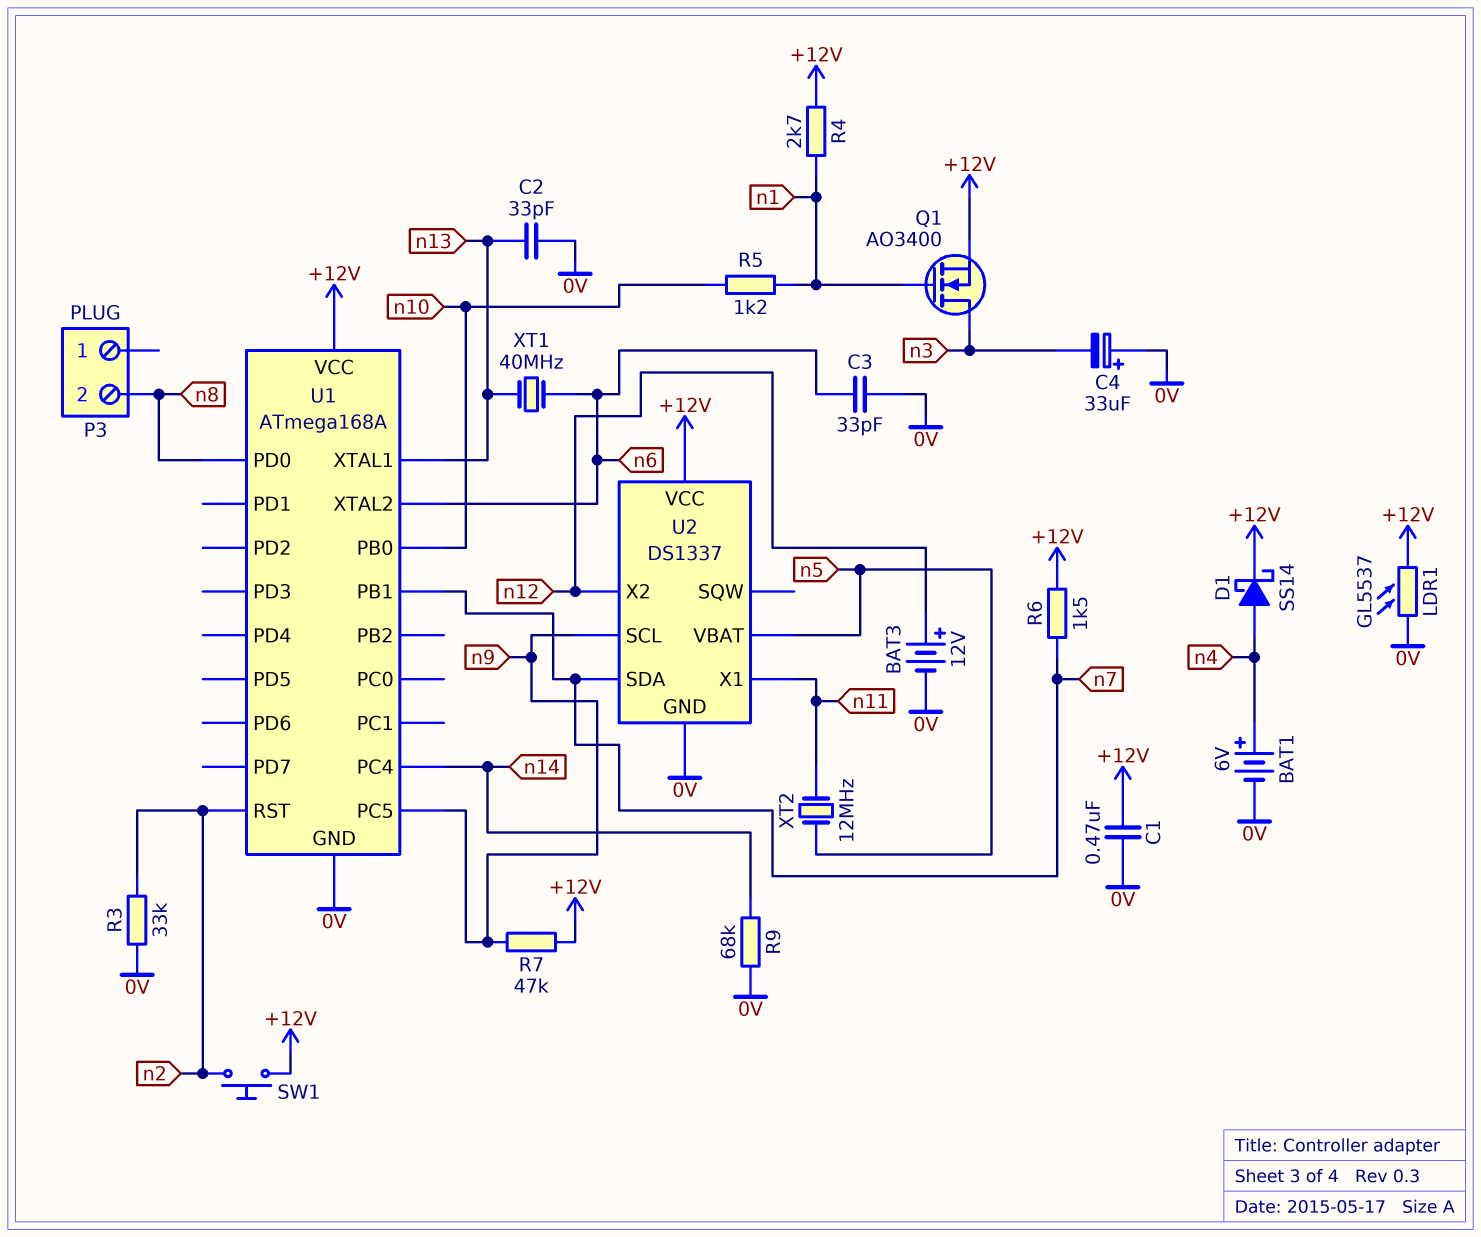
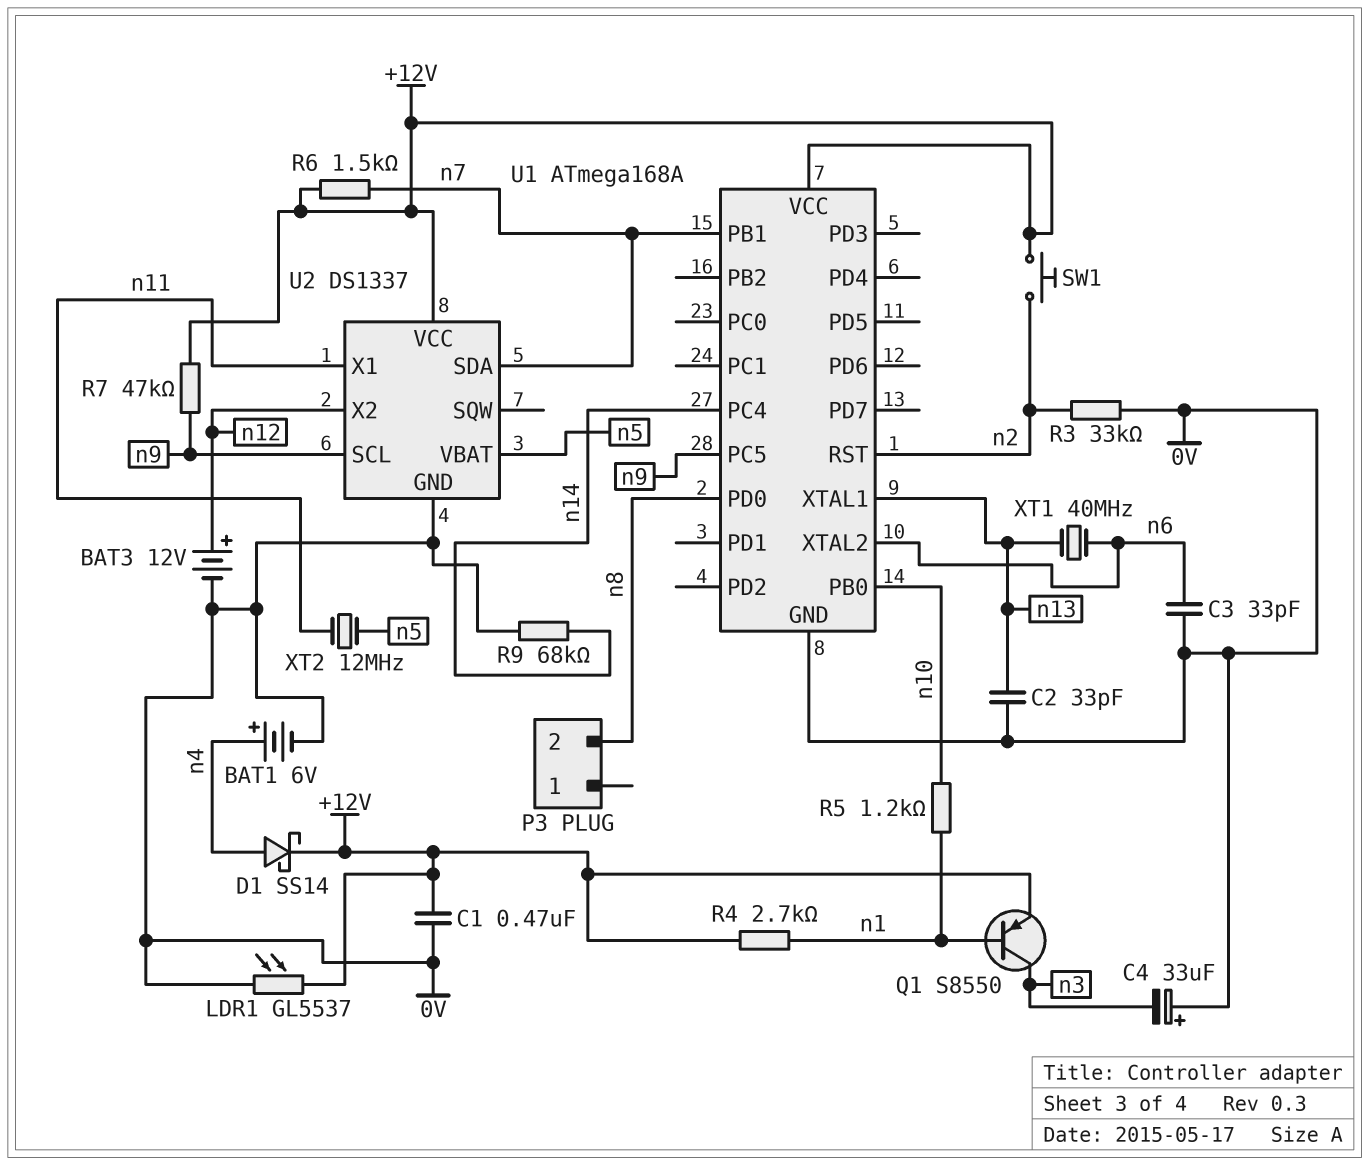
Q1: NMOS AO3400 (G n1, D n3, S +12V) -> PNP S8550 (B n1, C n3, E +12V)

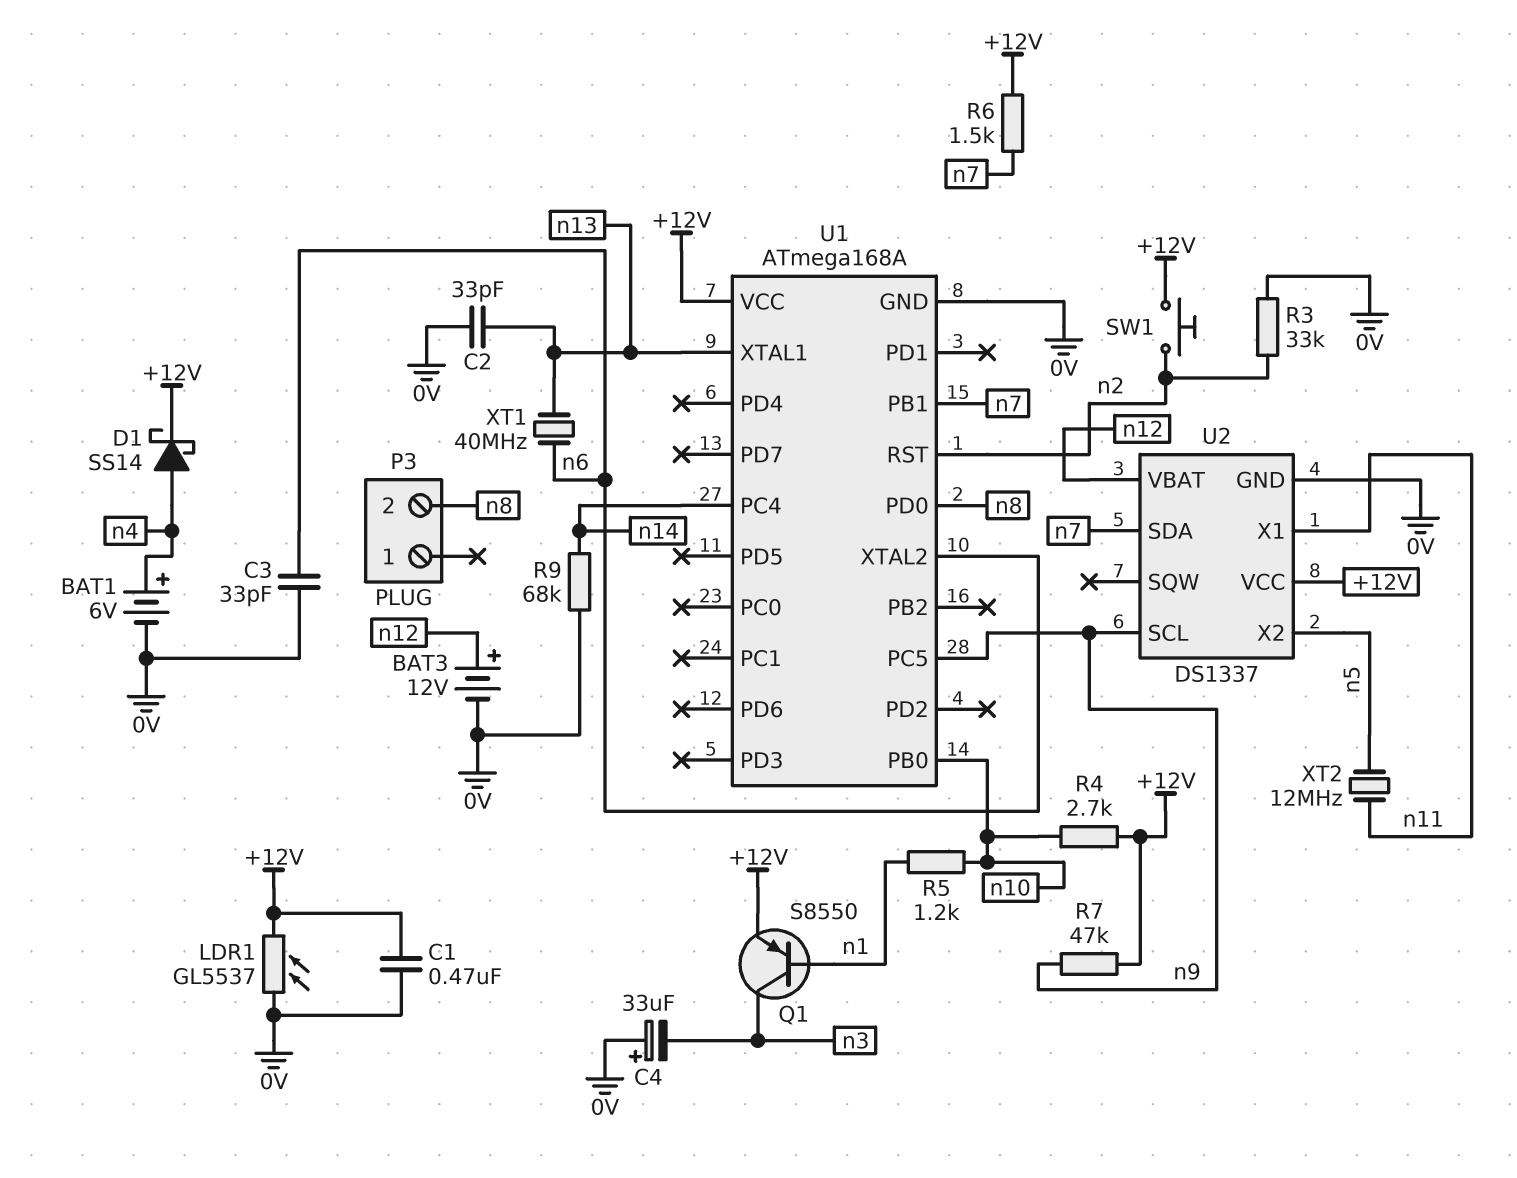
R4: 2.7k (+12V, n1) -> 2.7k (+12V, n10)
U2 pin VBAT: n5 -> n12
U2 pin X2: n12 -> n5

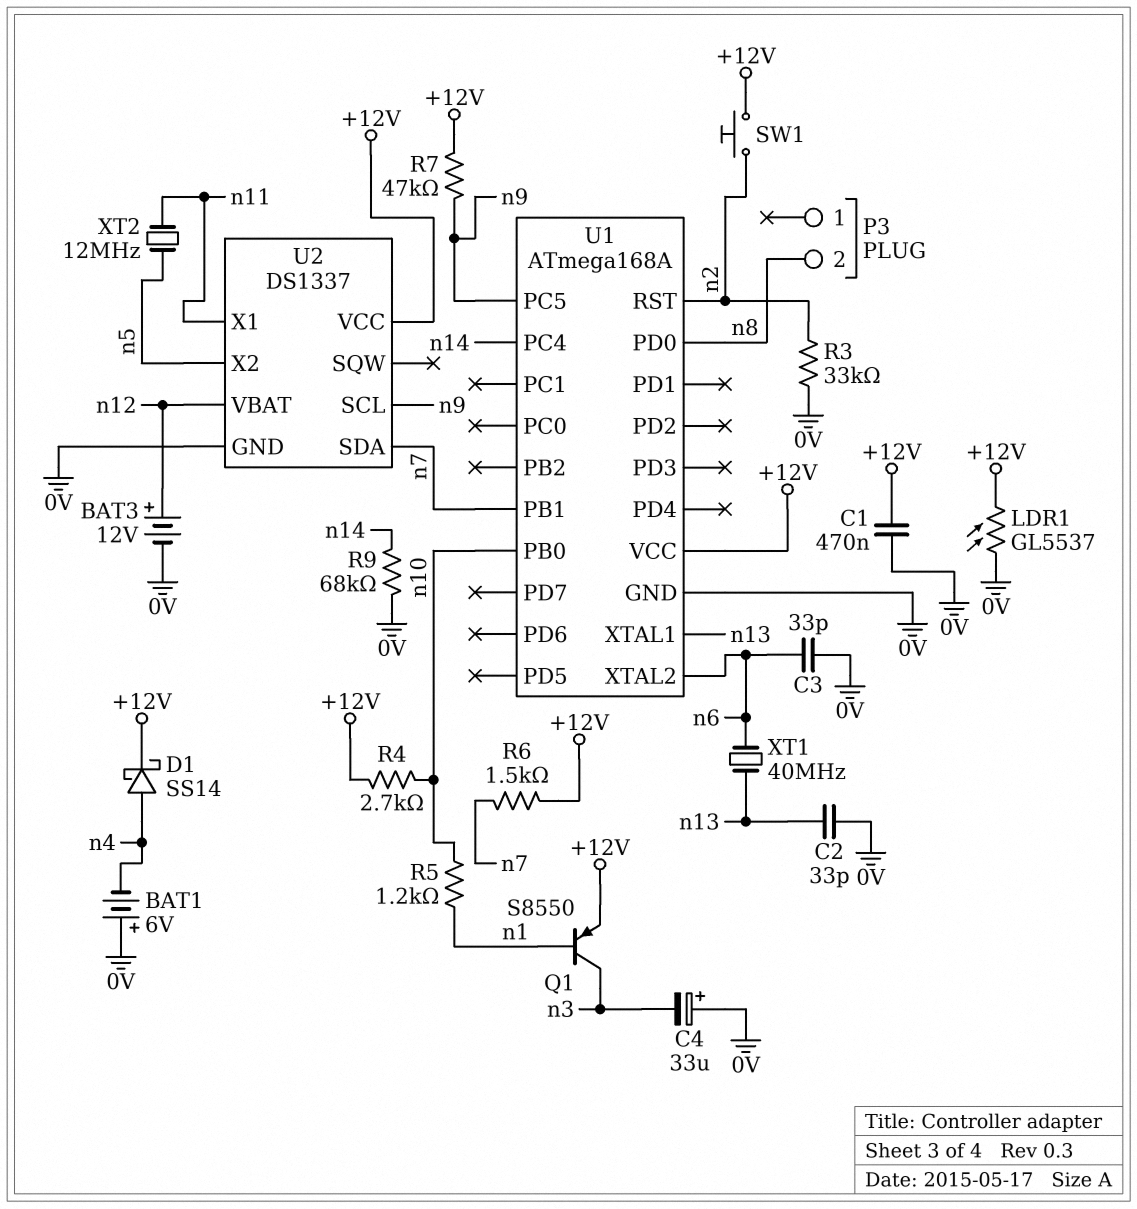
BAT1: 6V (plus n4, minus 0V) -> 6V (plus 0V, minus n4)

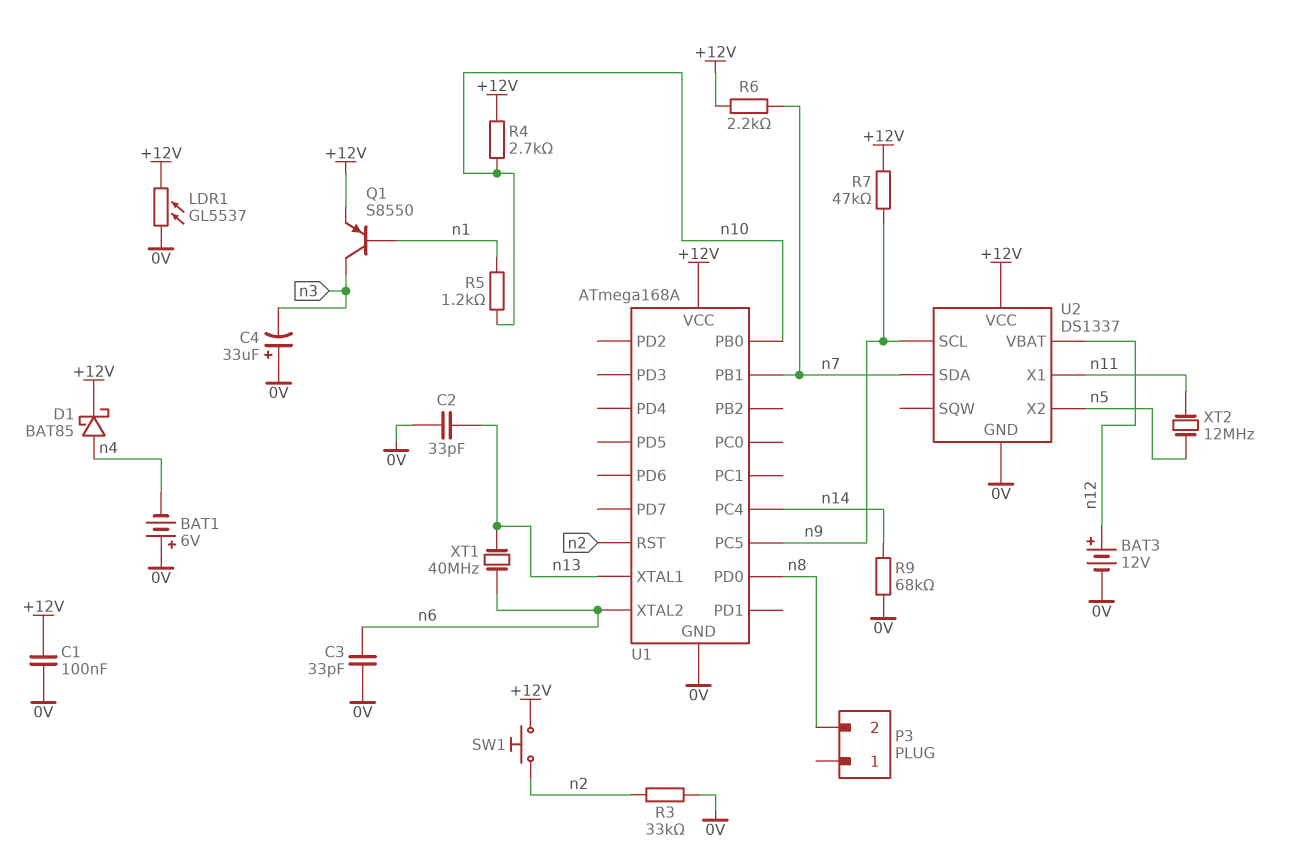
C1: 470nF (+12V, 0V) -> 100nF (+12V, 0V)
D1: schottky SS14 (A n4, K +12V) -> schottky BAT85 (A n4, K +12V)
R6: 1.5k (+12V, n7) -> 2.2k (+12V, n7)

